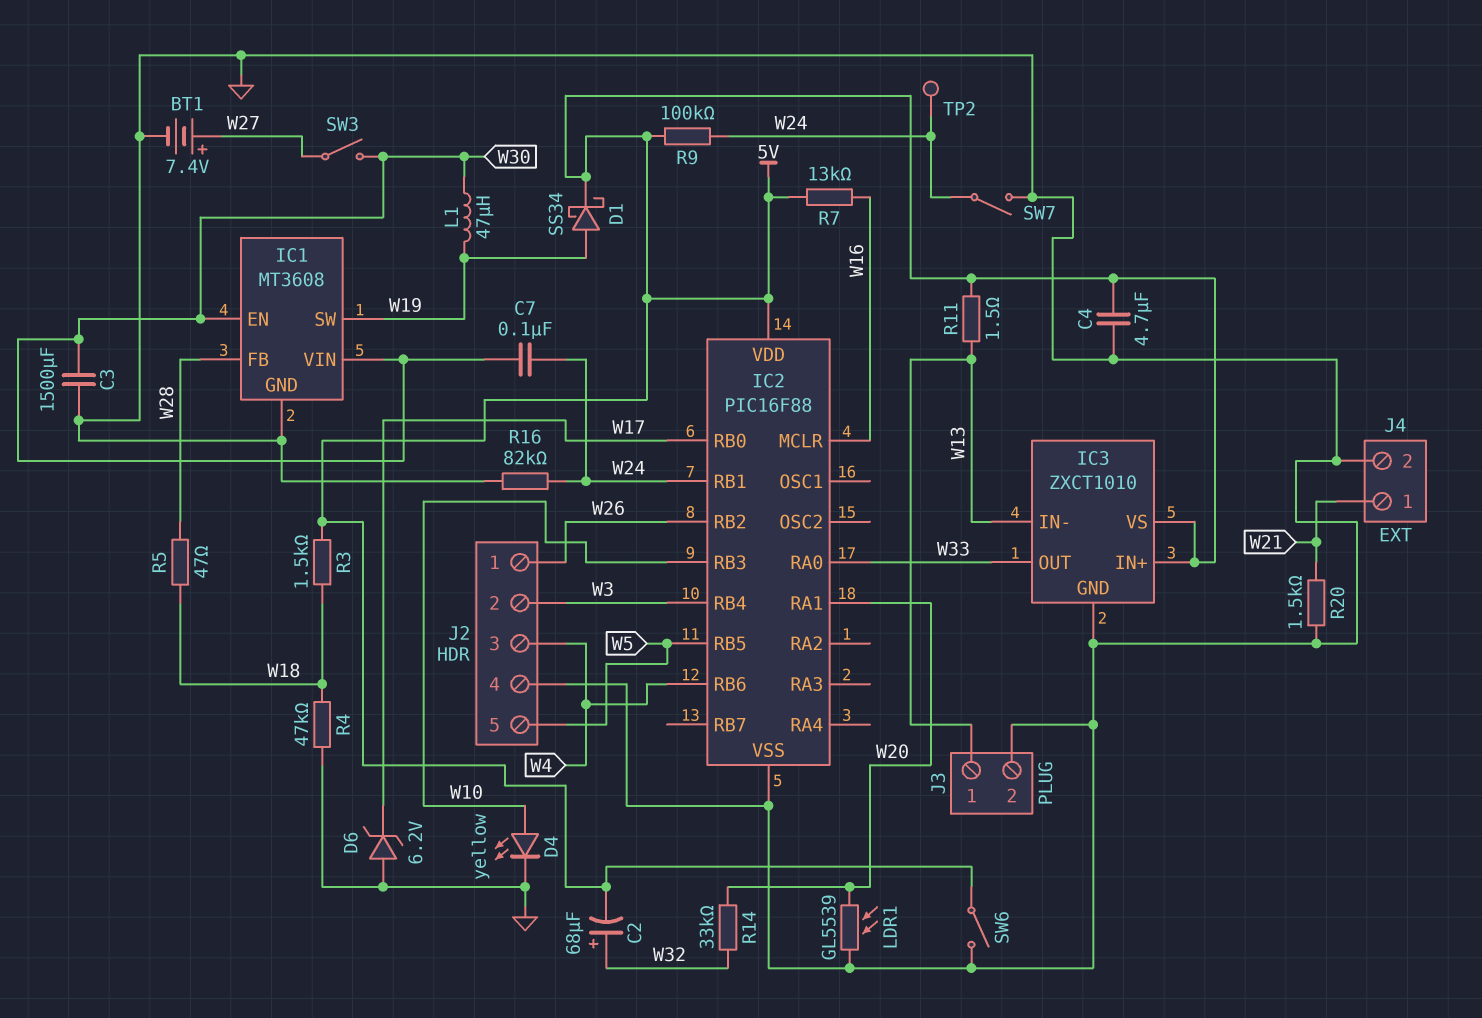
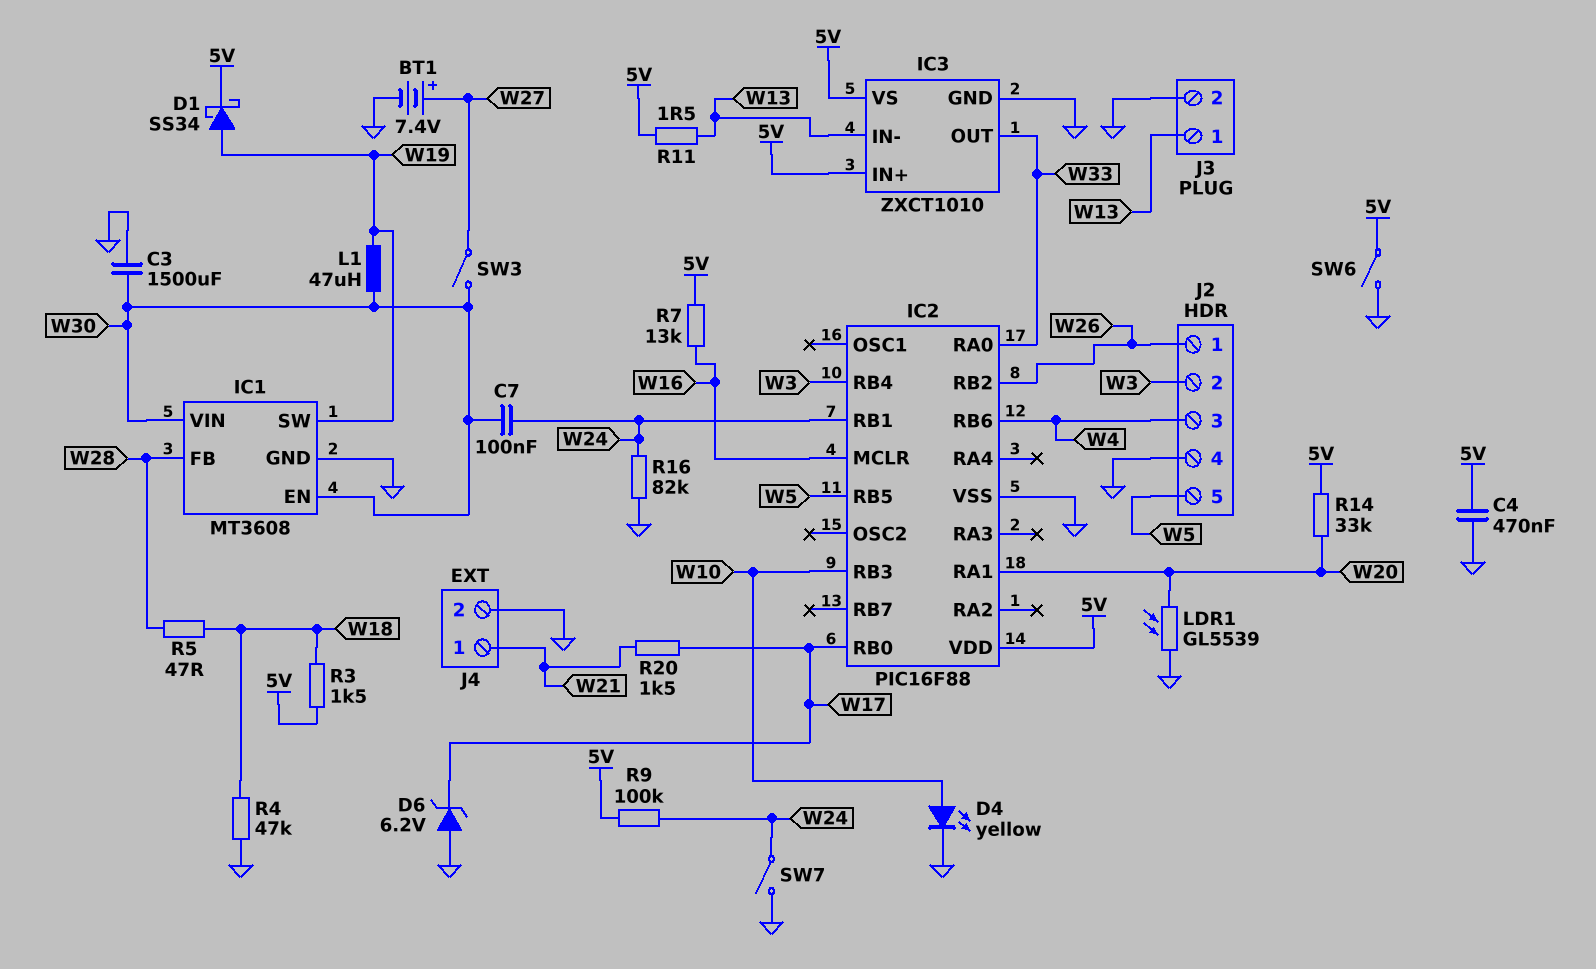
C2: 68uF (plus W32, minus 5V) -> none
C4: 4.7uF (5V, GND) -> 470nF (5V, GND)
R14: 33k (W20, W32) -> 33k (5V, W20)
R20: 1.5k (GND, W21) -> 1.5k (W17, W21)
TP2: test point (W24) -> none

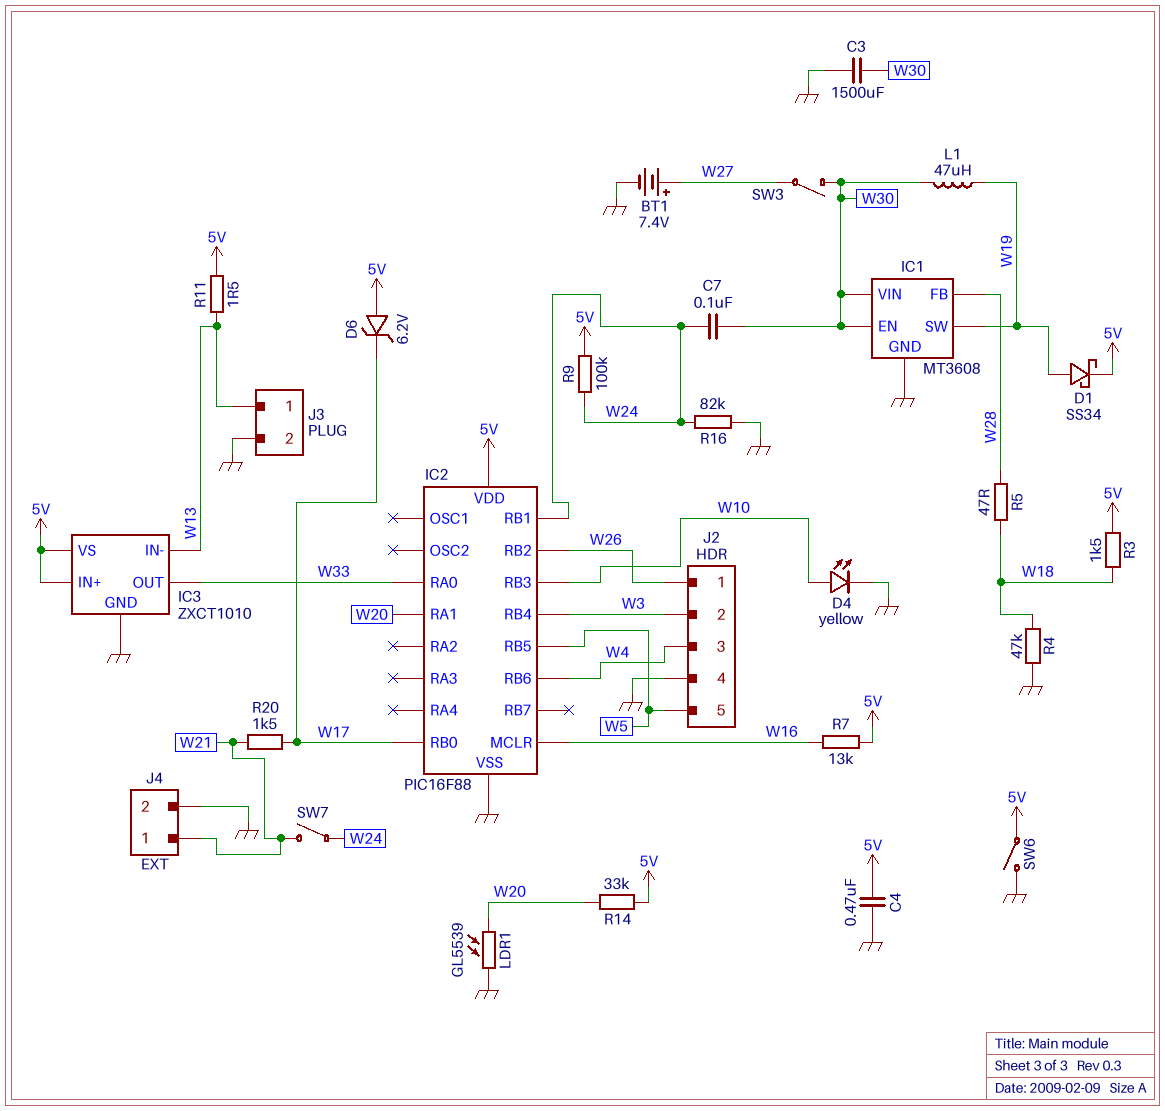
D6: zener 6.2V (A GND, K W17) -> zener 6.2V (A 5V, K W17)
SW7: switch (GND, W24) -> switch (W21, W24)

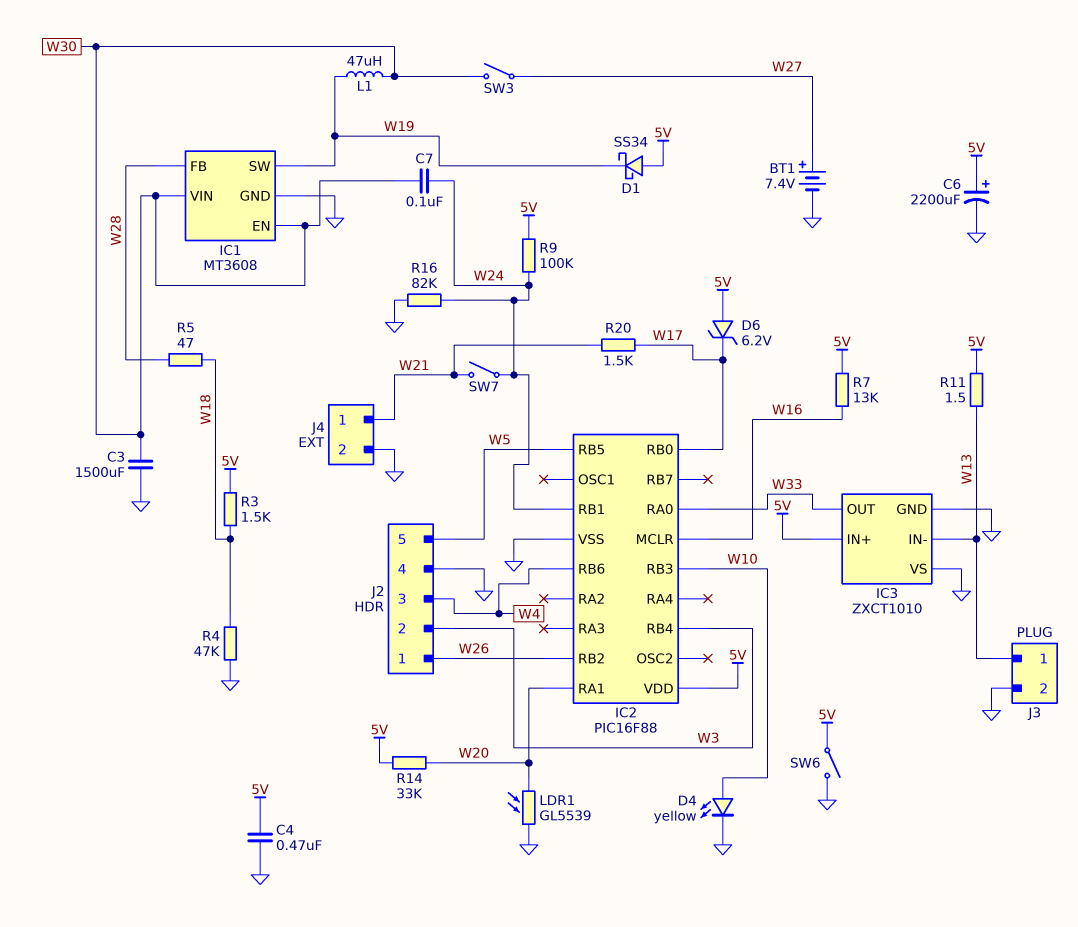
C6: none -> 2200uF (plus 5V, minus GND)
D1: schottky SS34 (A W19, K 5V) -> schottky SS34 (A 5V, K W19)
IC3 pin VS: 5V -> GND

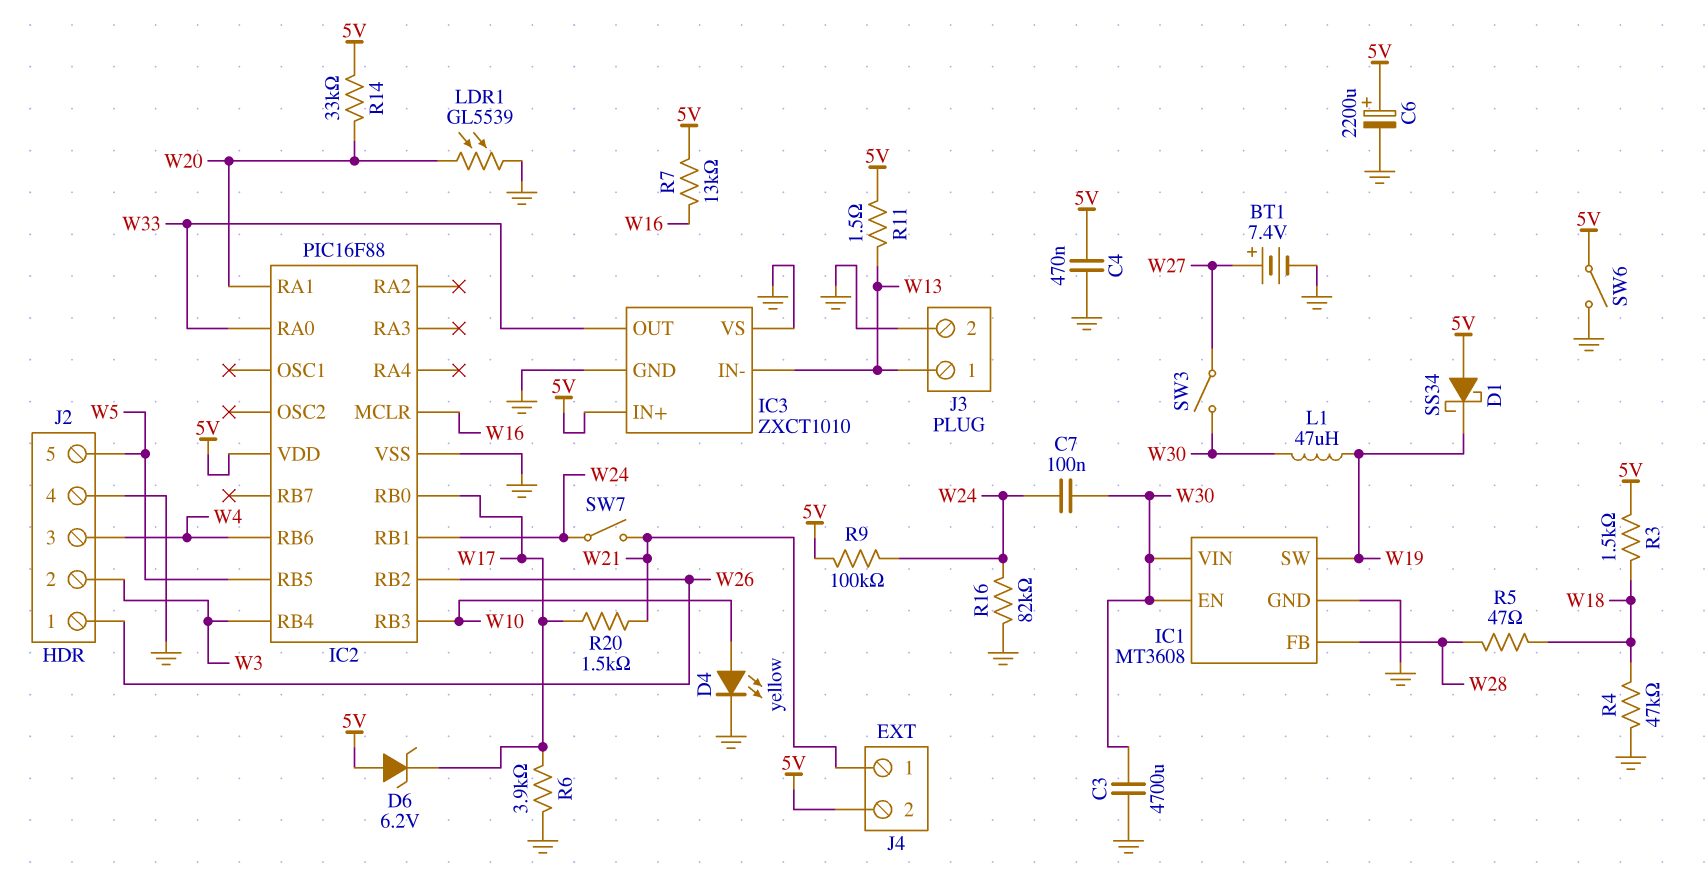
C3: 1500uF (GND, W30) -> 4700uF (GND, W30)
J4 pin 2: GND -> 5V
R6: none -> 3.9k (GND, W17)

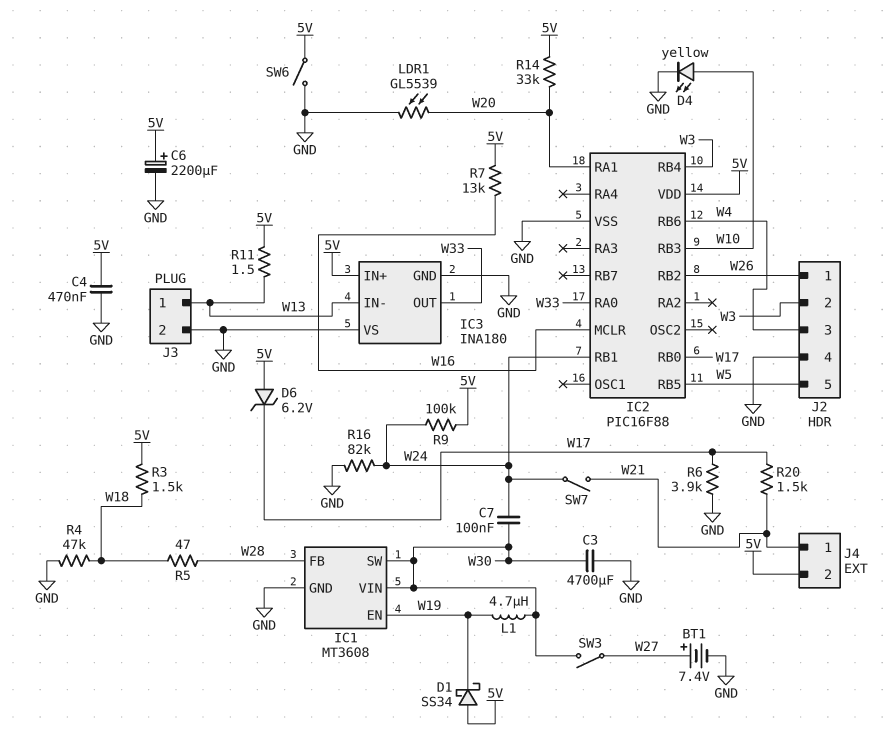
IC1 pin EN: W30 -> W19
IC1 pin SW: W19 -> W30
IC3: ZXCT1010 -> INA180
L1: 47uH (W19, W30) -> 4.7uH (W19, W30)

